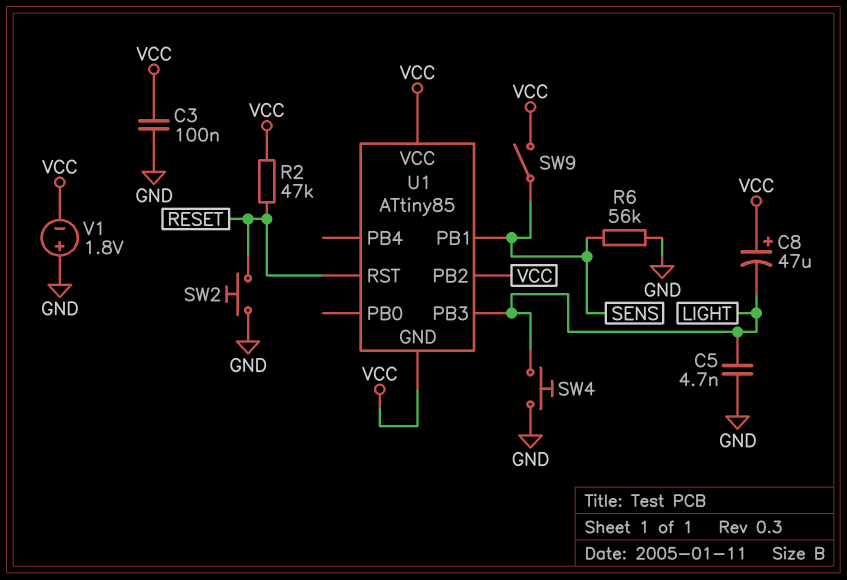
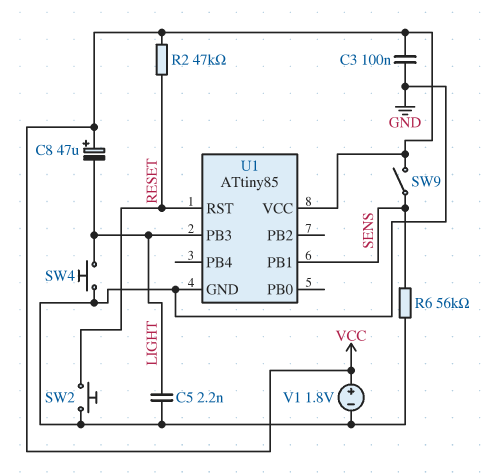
C5: 4.7nF (GND, LIGHT) -> 2.2nF (GND, LIGHT)
U1 pin GND: VCC -> GND
U1 pin PB2: VCC -> none
V1: 1.8V (plus GND, minus VCC) -> 1.8V (plus VCC, minus GND)

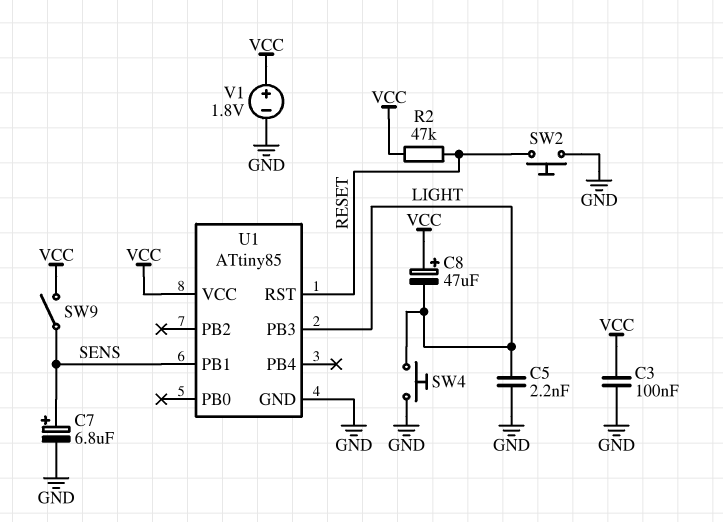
C7: none -> 6.8uF (plus SENS, minus GND)
R6: 56k (GND, SENS) -> none

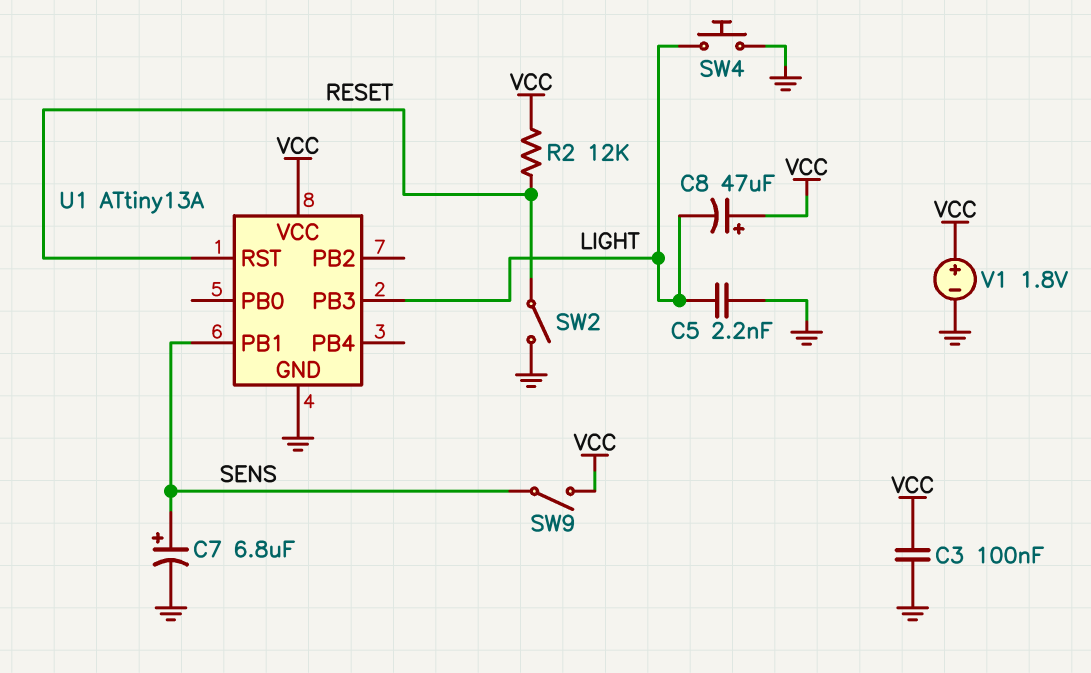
R2: 47k (RESET, VCC) -> 12k (RESET, VCC)
SW2: button (GND, RESET) -> switch (GND, RESET)
U1: ATtiny85 -> ATtiny13A

